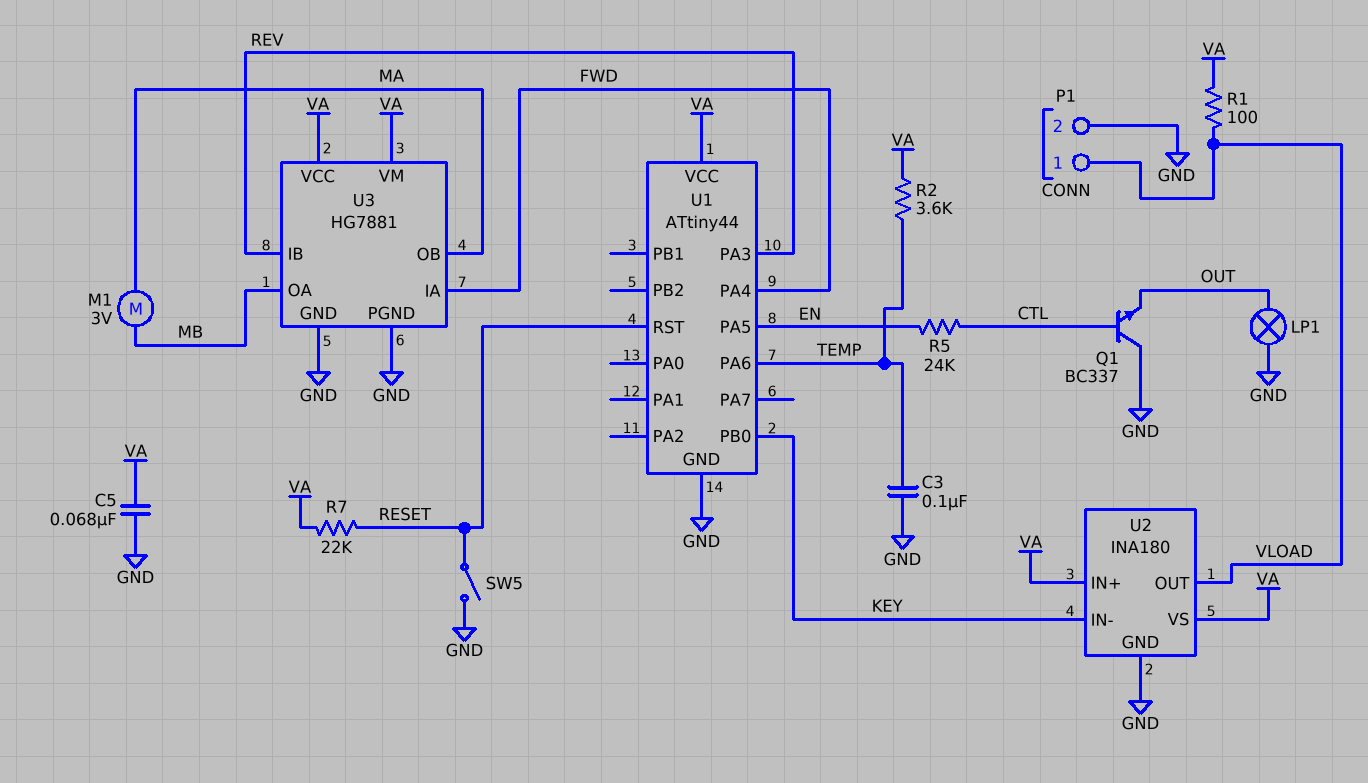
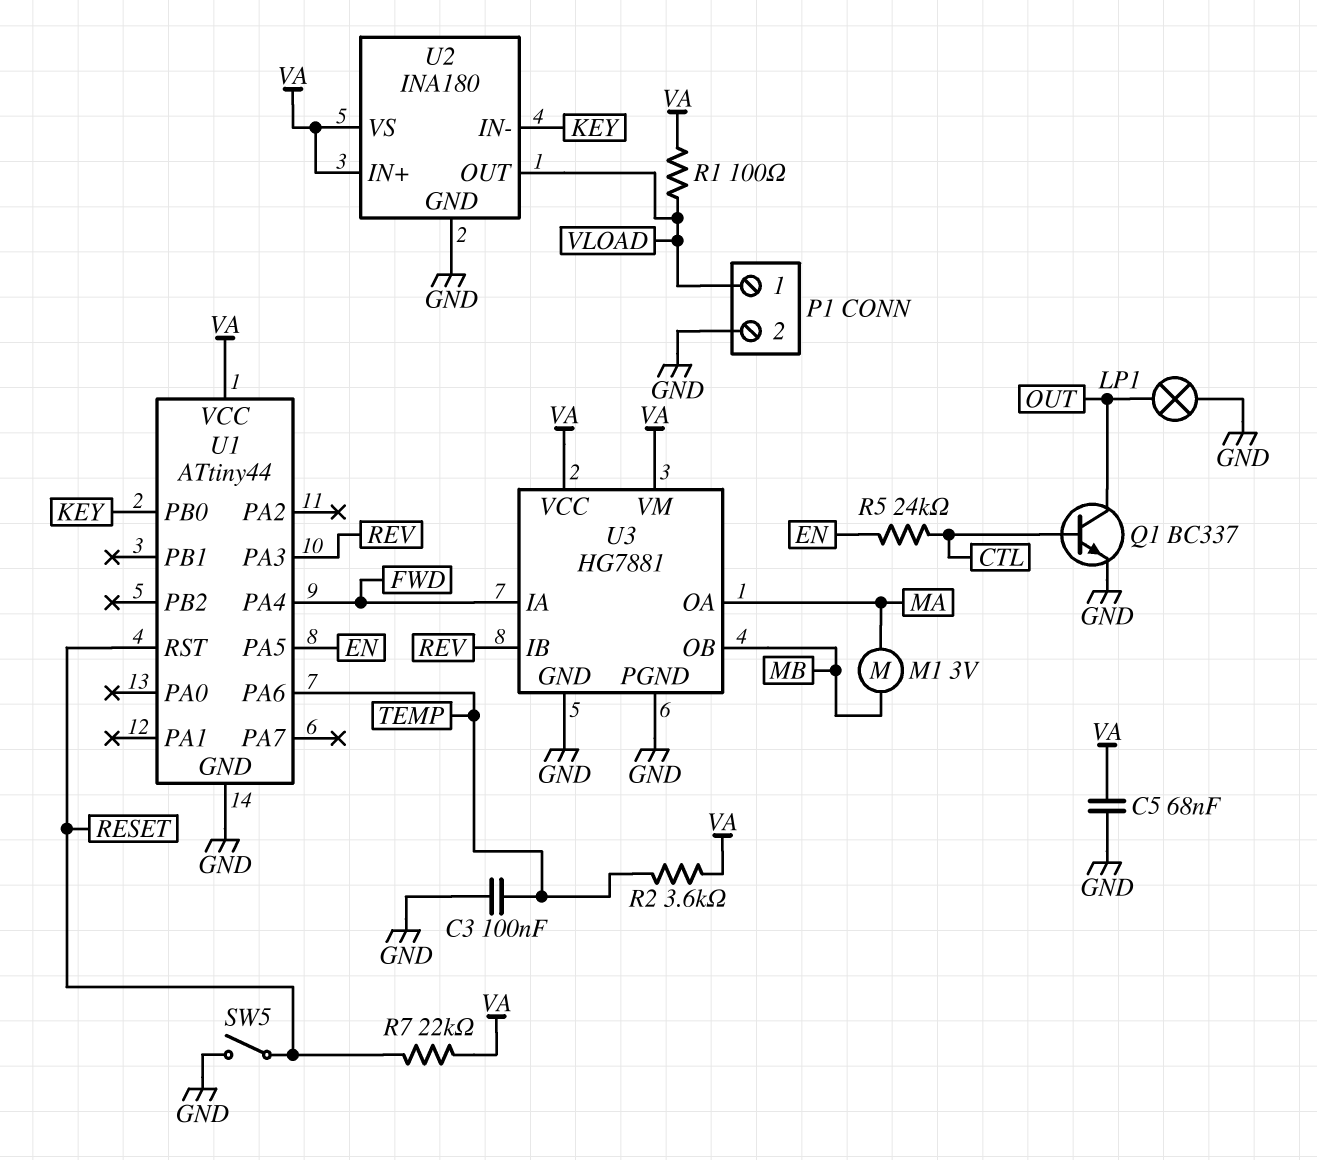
Q1: NPN BC337 (B CTL, C GND, E OUT) -> NPN BC337 (B CTL, C OUT, E GND)
U3 pin OA: MB -> MA
U3 pin OB: MA -> MB

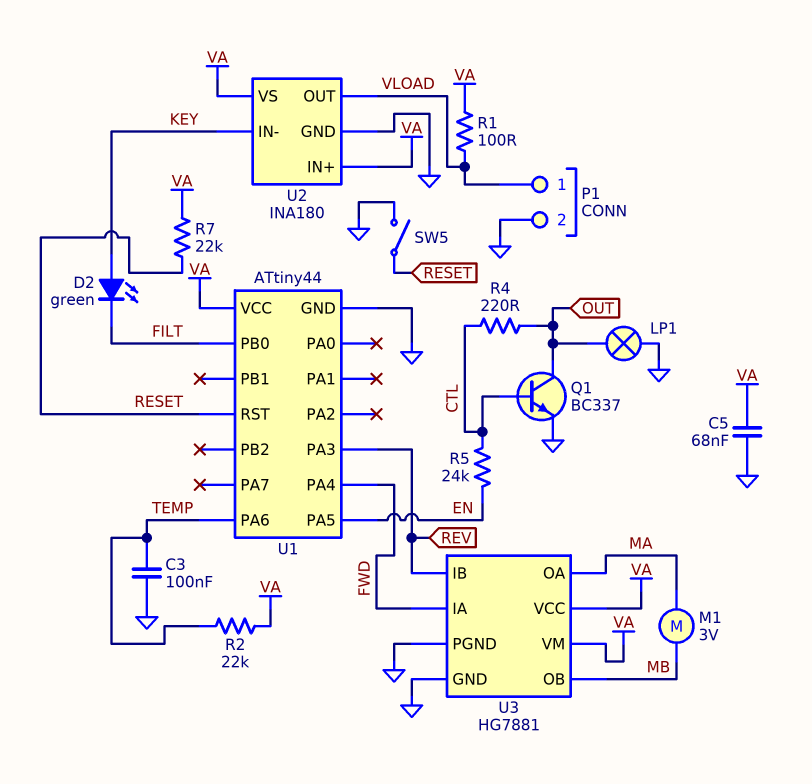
D2: none -> LED green (A KEY, K FILT)
R2: 3.6k (TEMP, VA) -> 22k (TEMP, VA)
R4: none -> 220 (CTL, OUT)
U1 pin PB0: KEY -> FILT

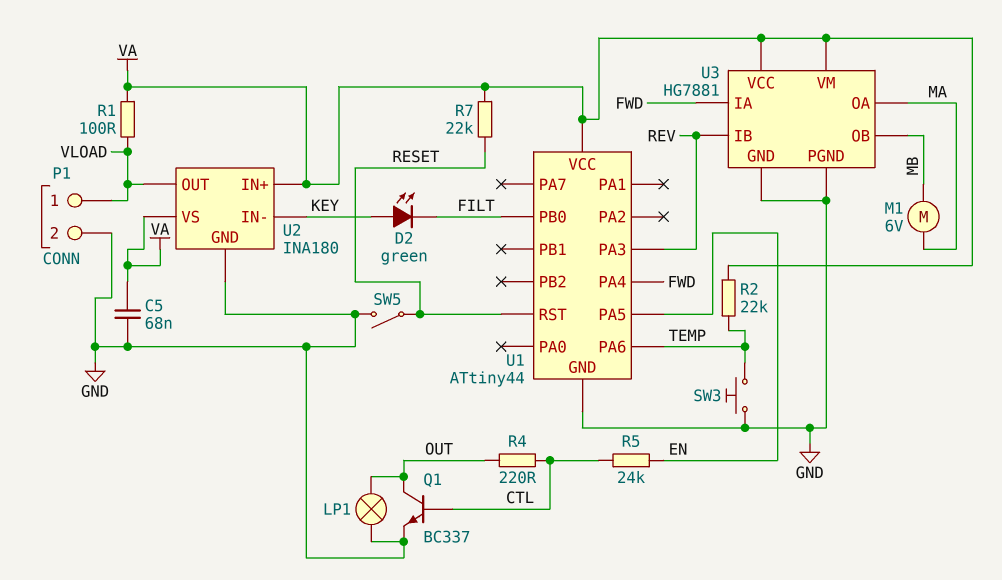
C3: 100nF (GND, TEMP) -> none
M1: motor 3V (MA, MB) -> motor 6V (MA, MB)
SW3: none -> button (GND, TEMP)

